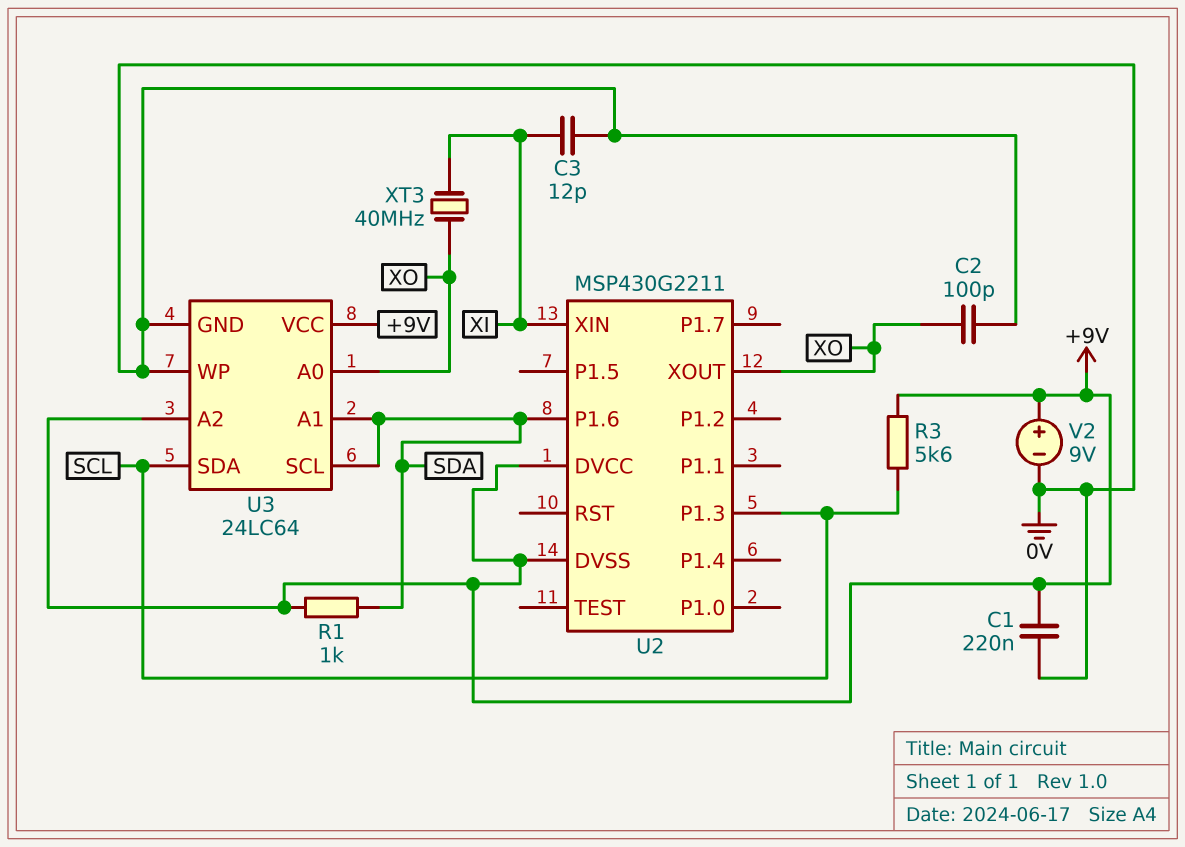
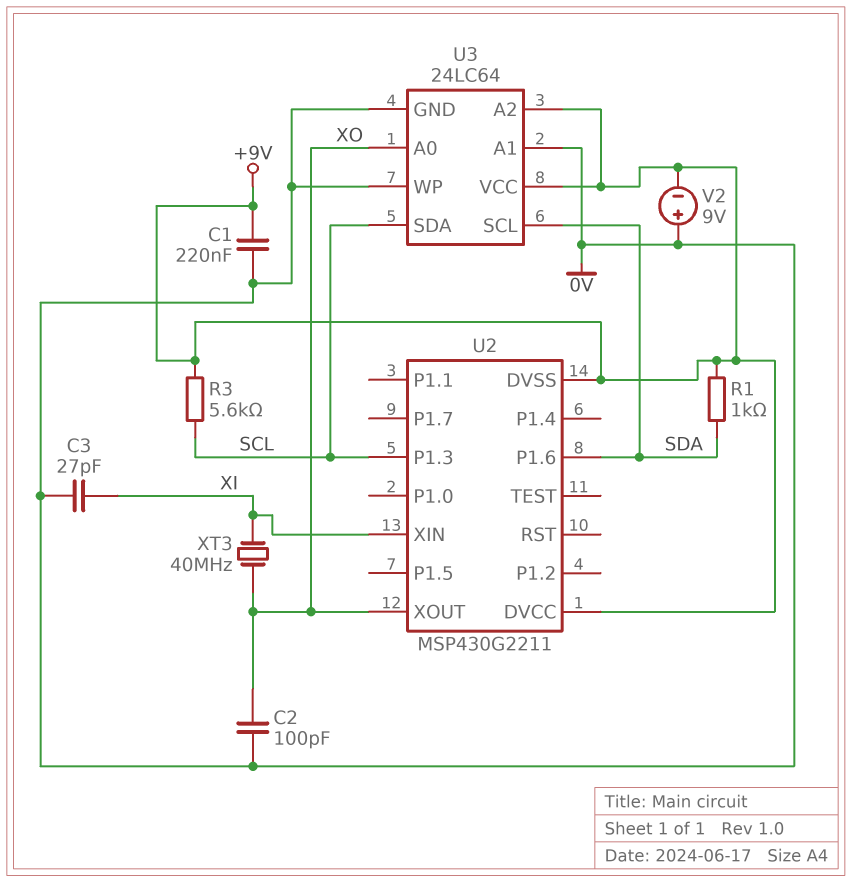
C3: 12pF (0V, XI) -> 27pF (0V, XI)
U3 pin A1: SDA -> 0V
V2: 9V (plus +9V, minus 0V) -> 9V (plus 0V, minus +9V)

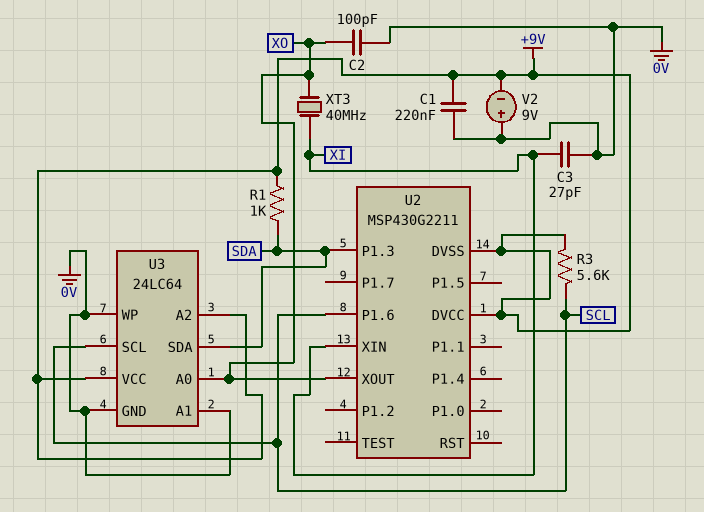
U2 pin P1.3: SCL -> SDA
U2 pin P1.6: SDA -> SCL
U3 pin SCL: SDA -> SCL
U3 pin SDA: SCL -> SDA

